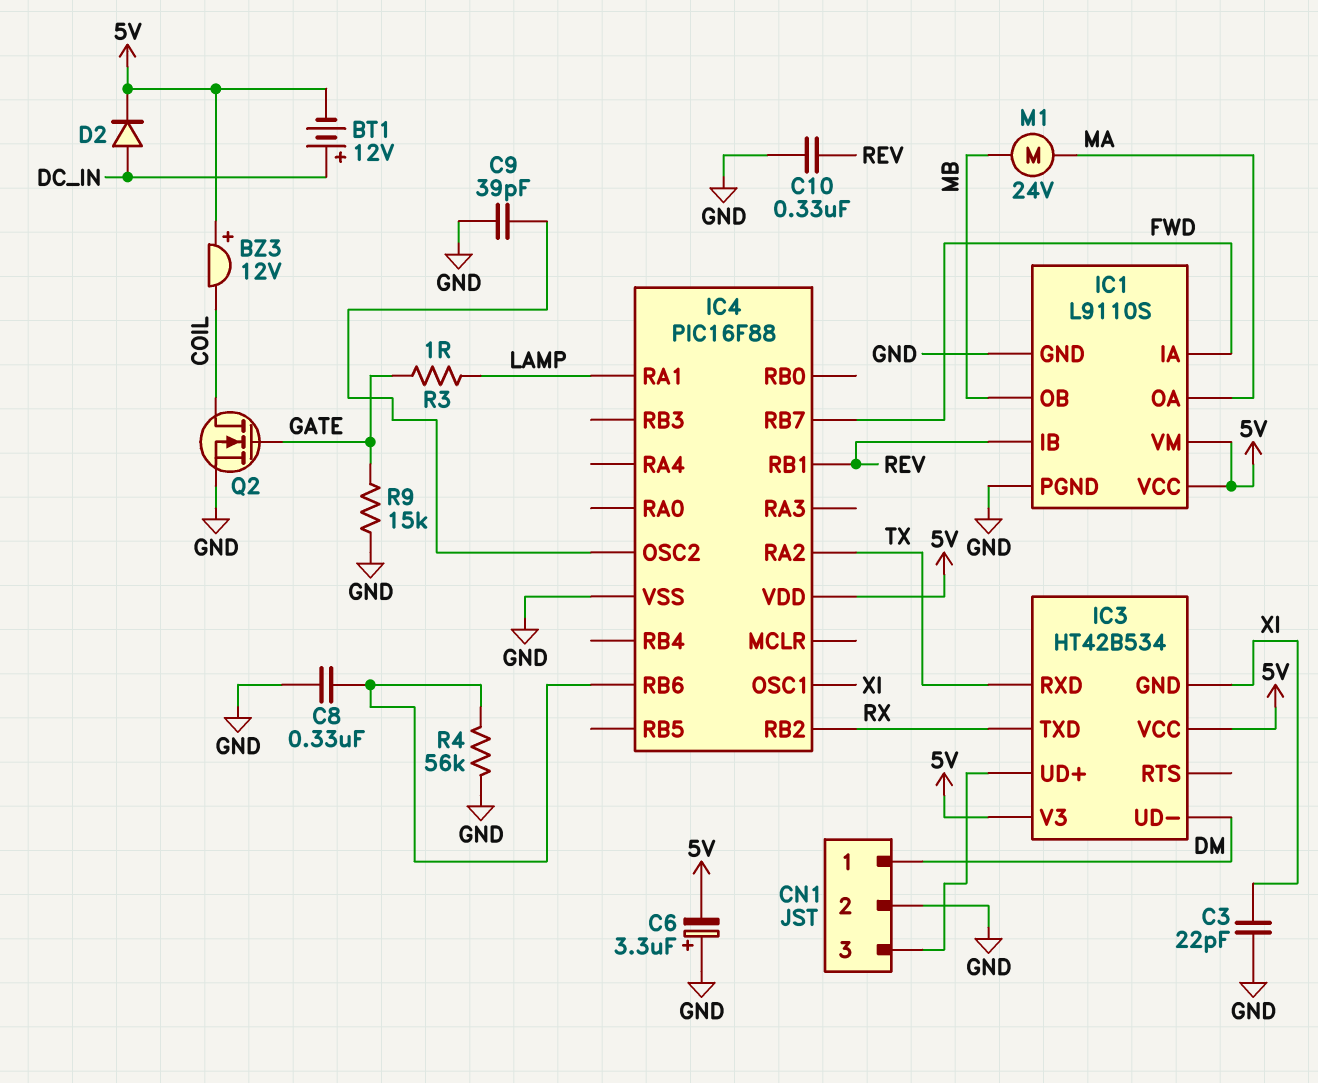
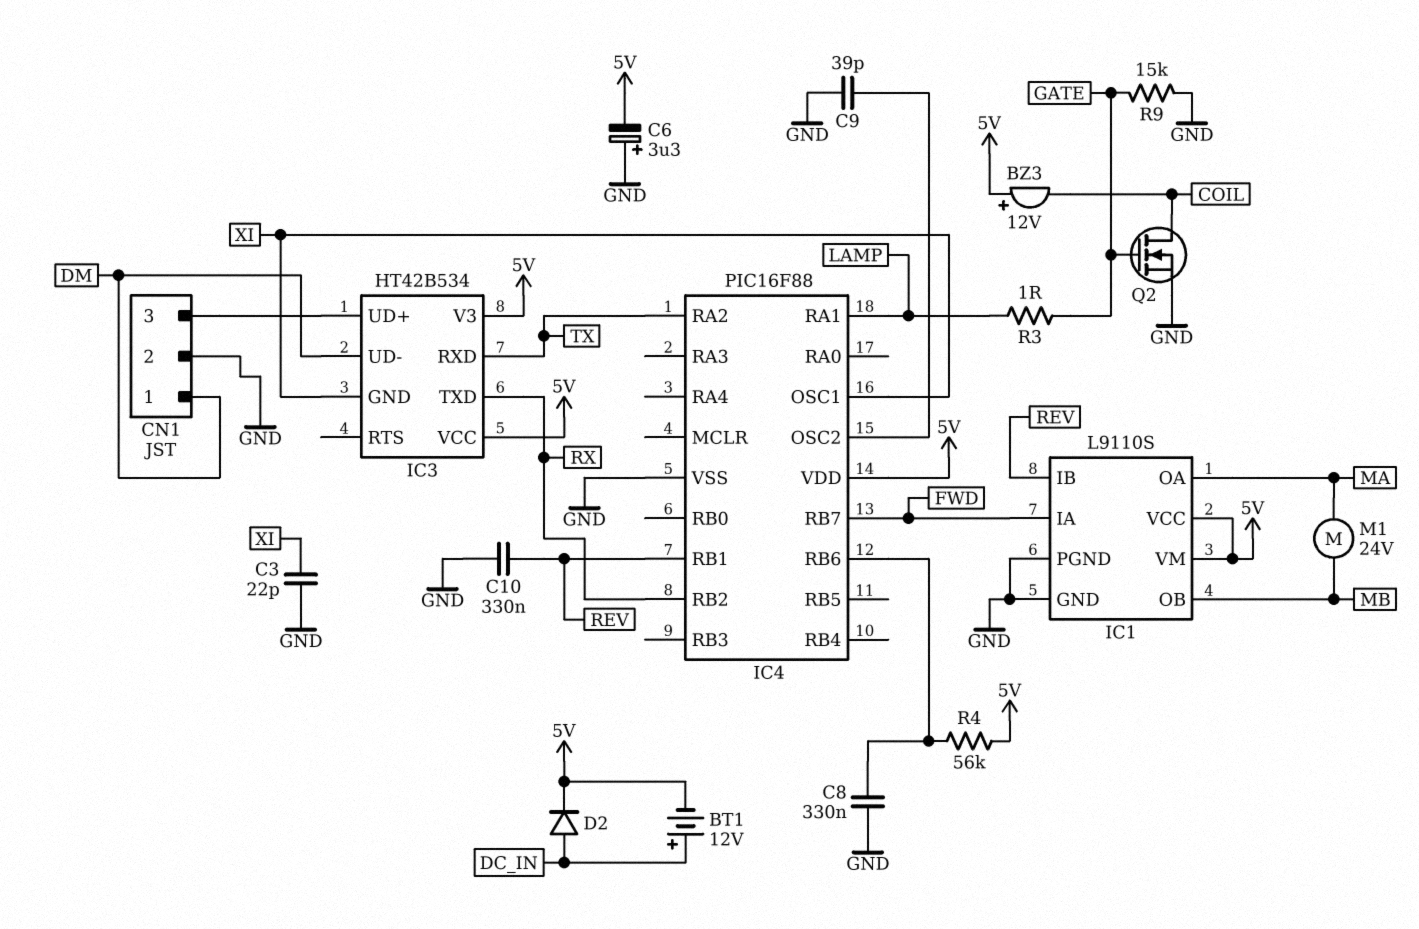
R4: 56k (GND, IC4/RB6) -> 56k (5V, IC4/RB6)

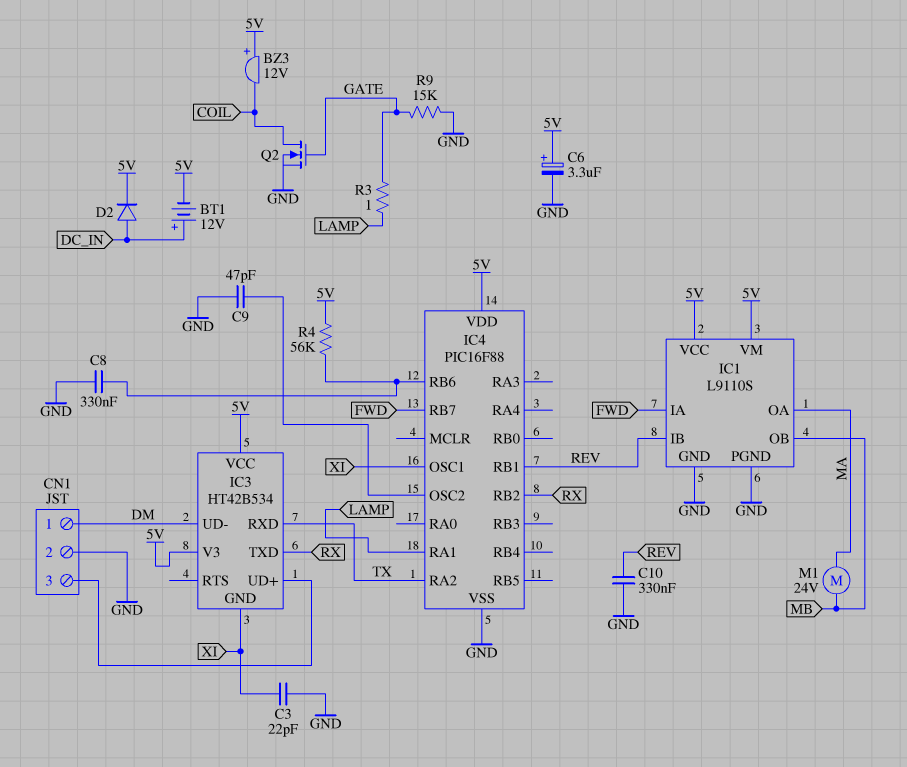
C6: 3.3uF (plus GND, minus 5V) -> 3.3uF (plus 5V, minus GND)
C9: 39pF (GND, IC4/OSC2) -> 47pF (GND, IC4/OSC2)

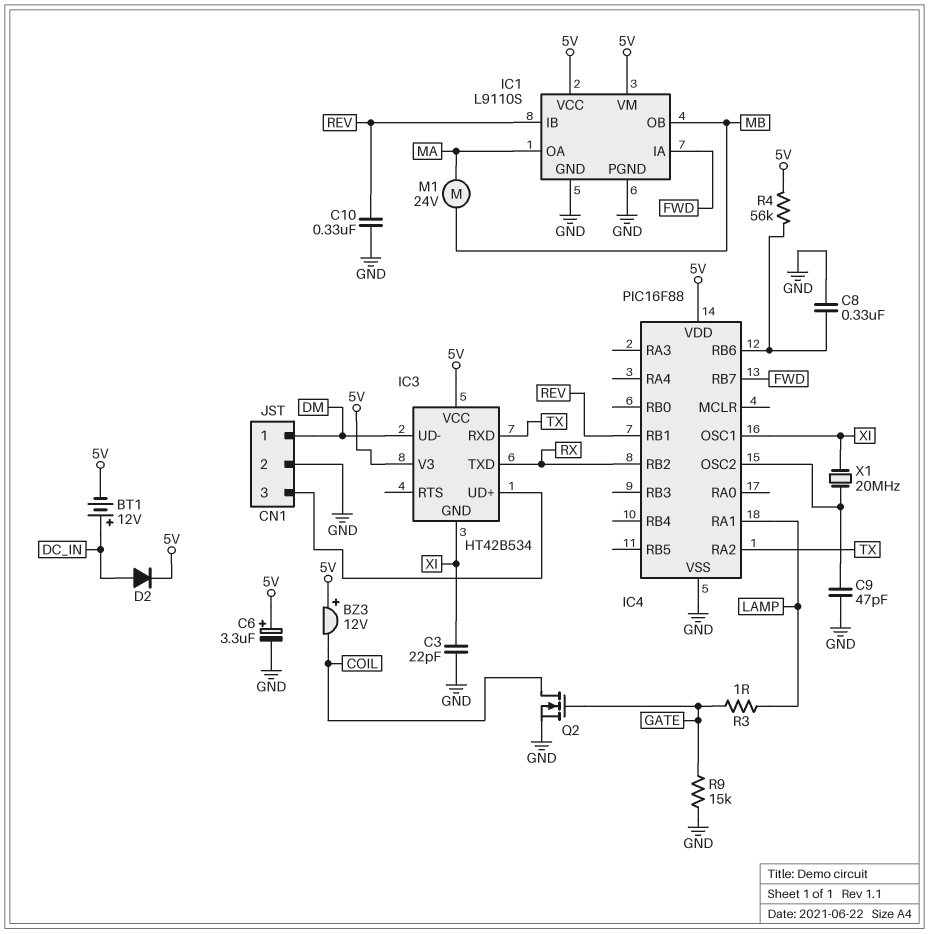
X1: none -> 20MHz (IC4/OSC2, XI)

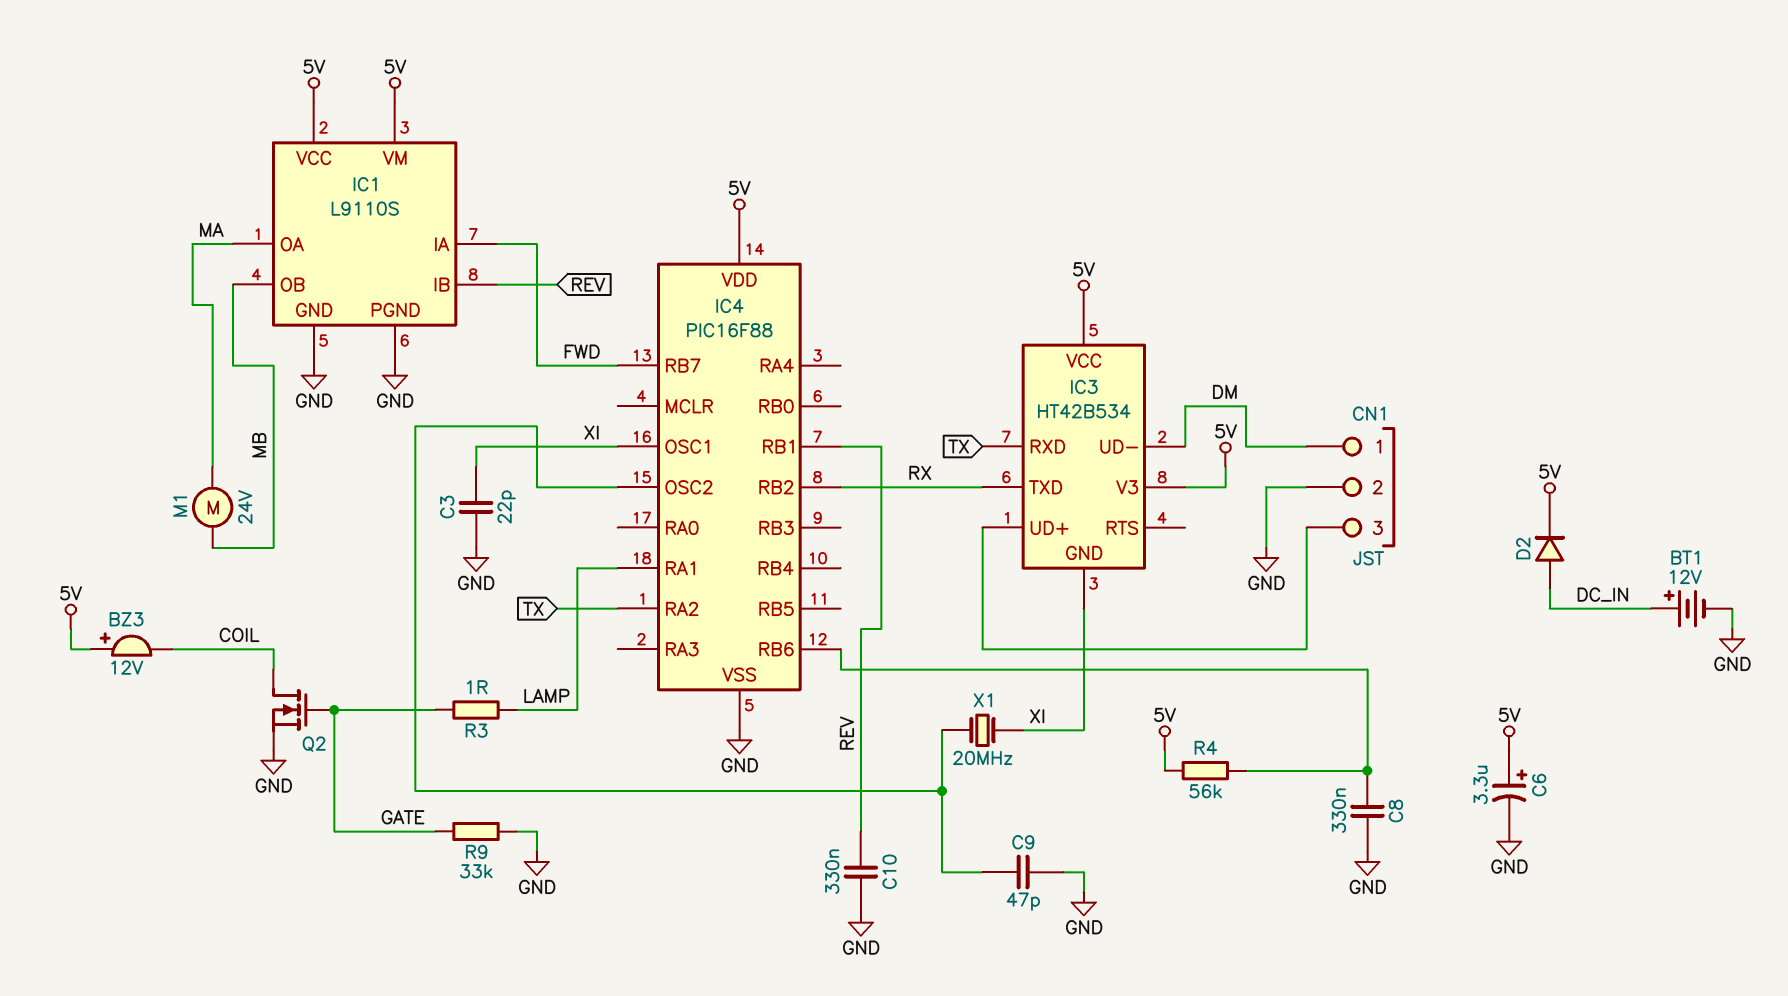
BT1: 12V (plus DC_IN, minus 5V) -> 12V (plus DC_IN, minus GND)
R9: 15k (GATE, GND) -> 33k (GATE, GND)

